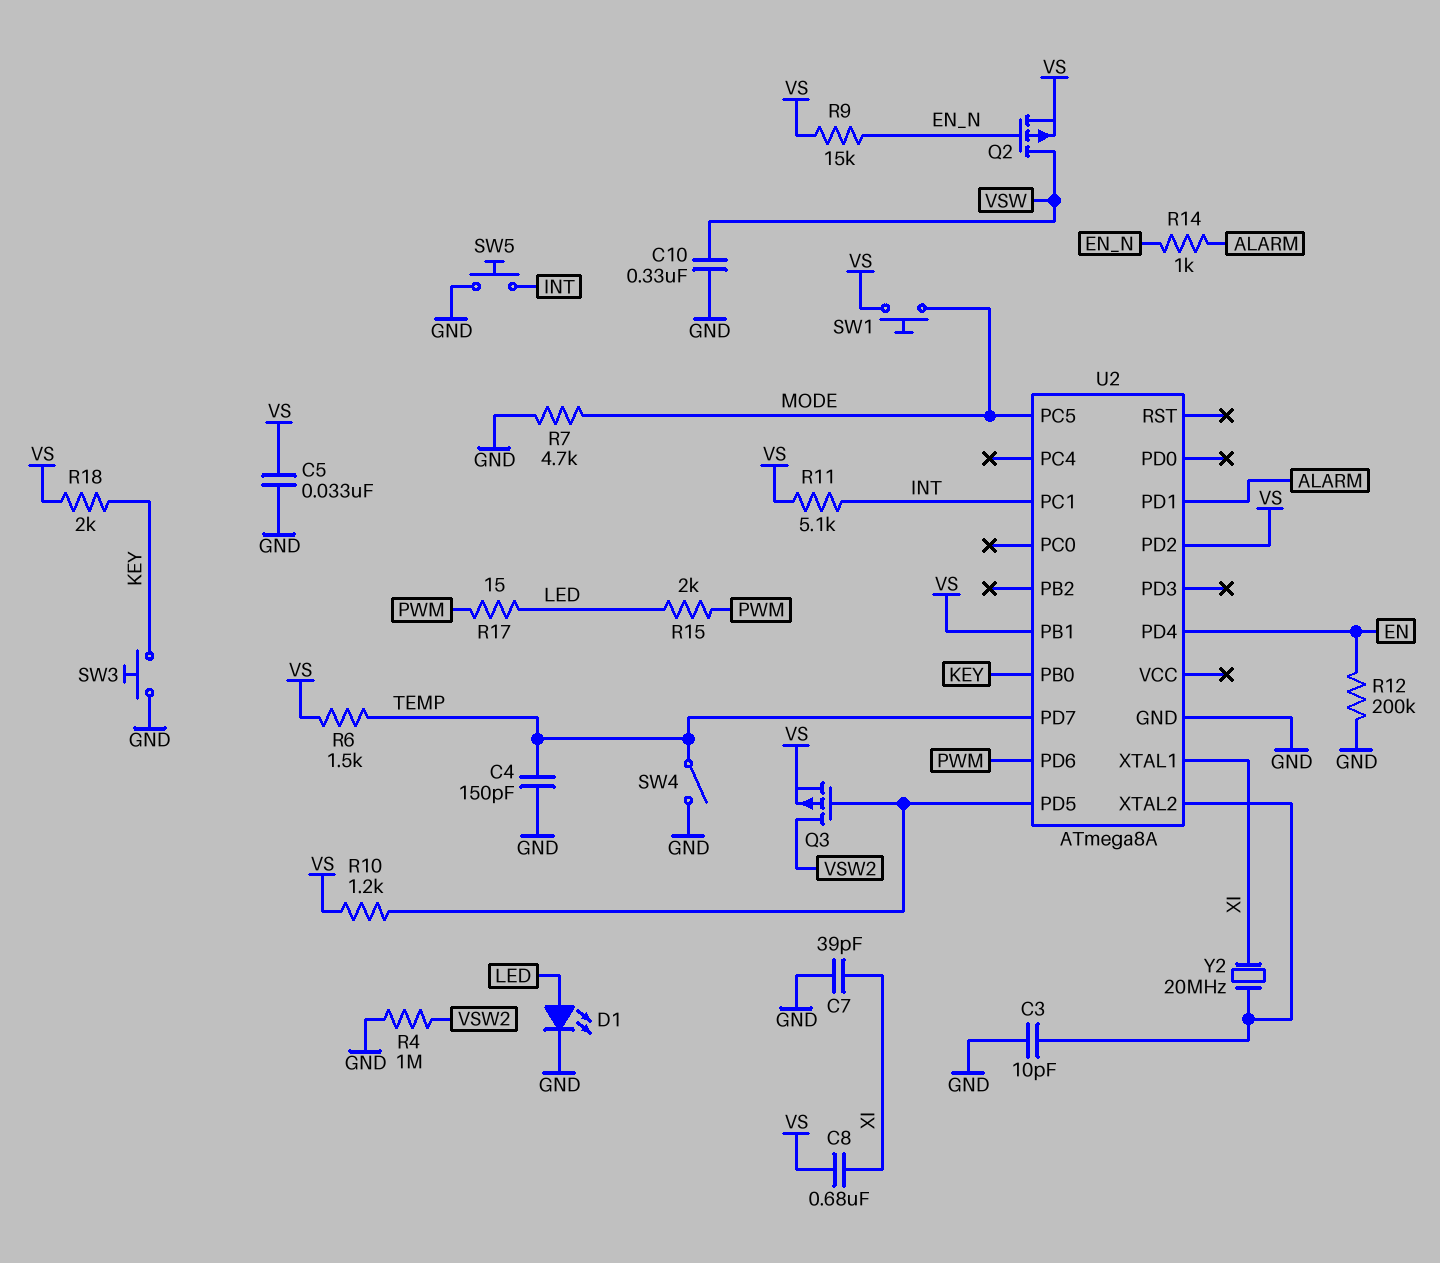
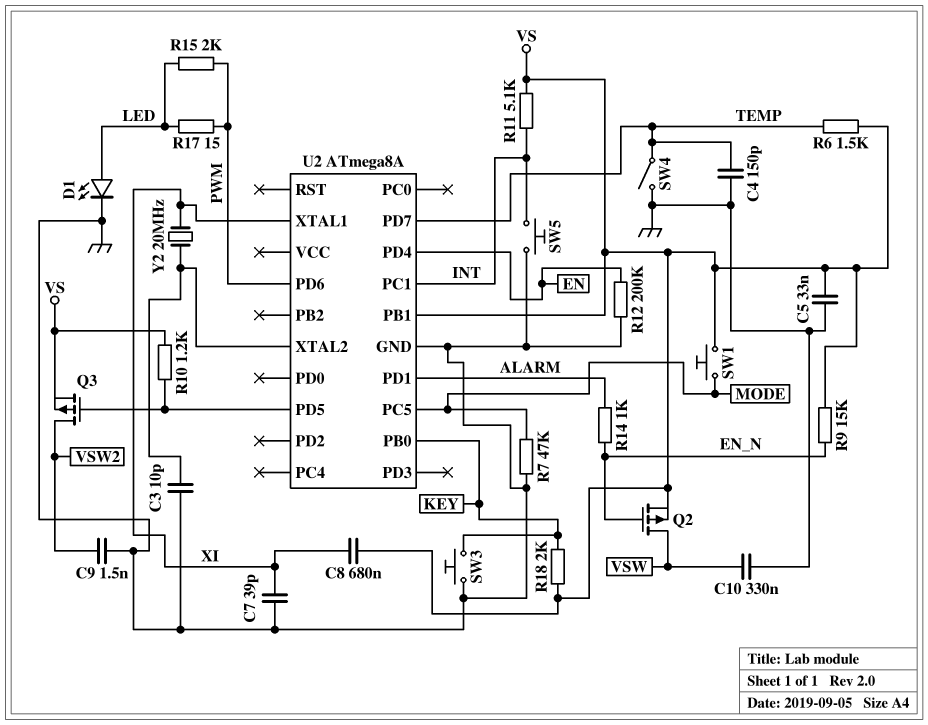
C9: none -> 1.5nF (GND, VSW2)
R4: 1M (GND, VSW2) -> none
R7: 4.7k (GND, MODE) -> 47k (GND, MODE)
U2 pin PD2: VS -> none

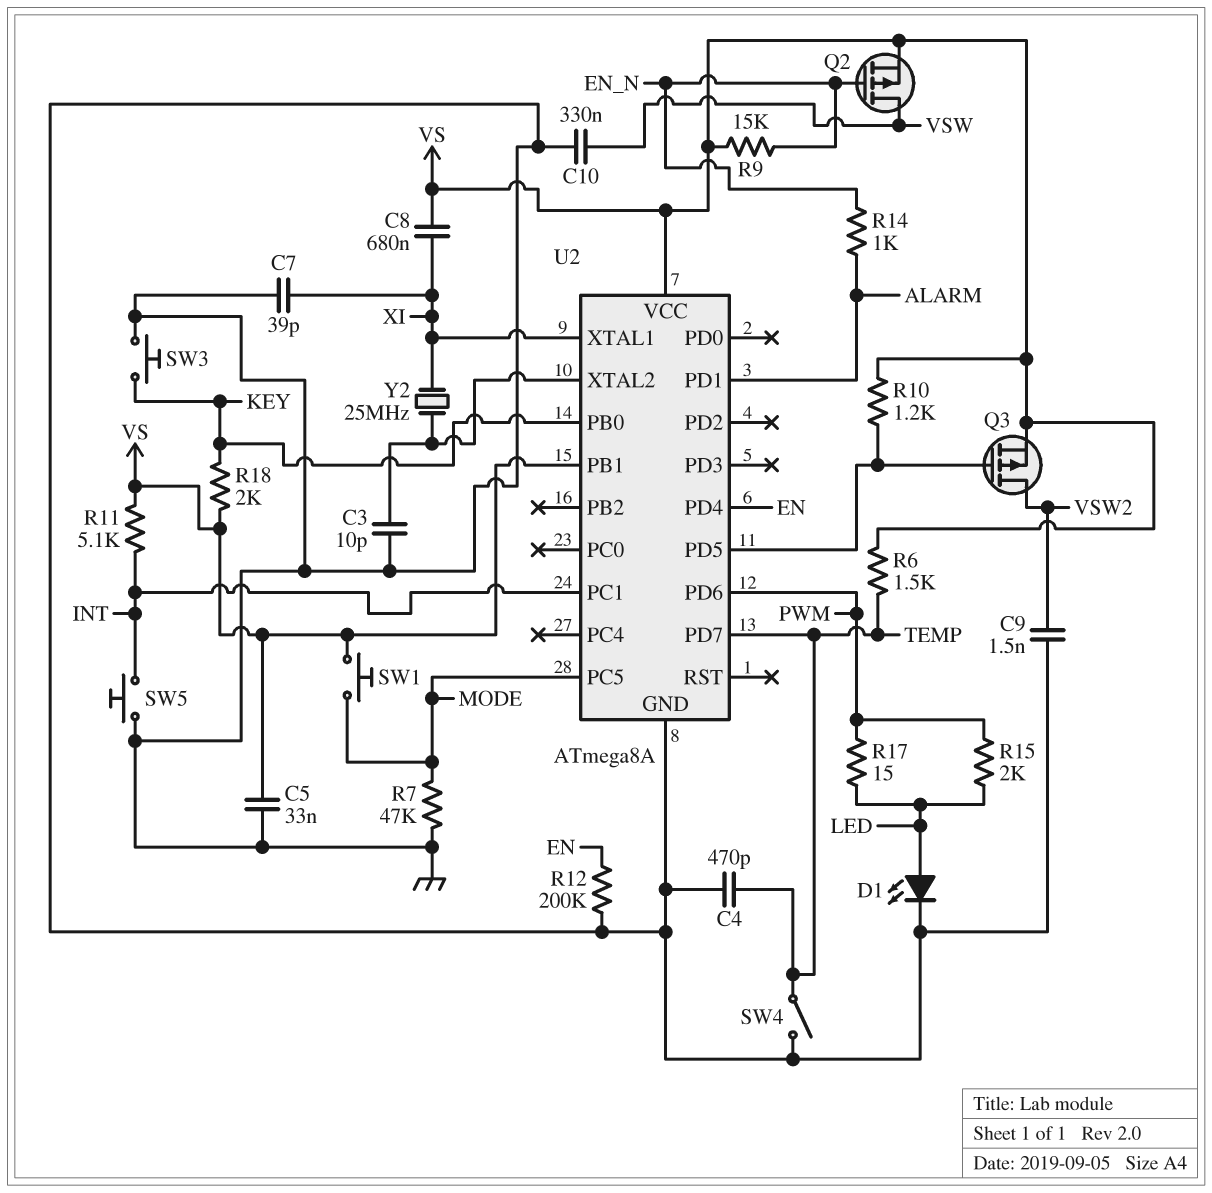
C4: 150pF (GND, TEMP) -> 470pF (GND, TEMP)
U2 pin VCC: none -> VS
Y2: 20MHz (U2/XTAL2, XI) -> 25MHz (U2/XTAL2, XI)

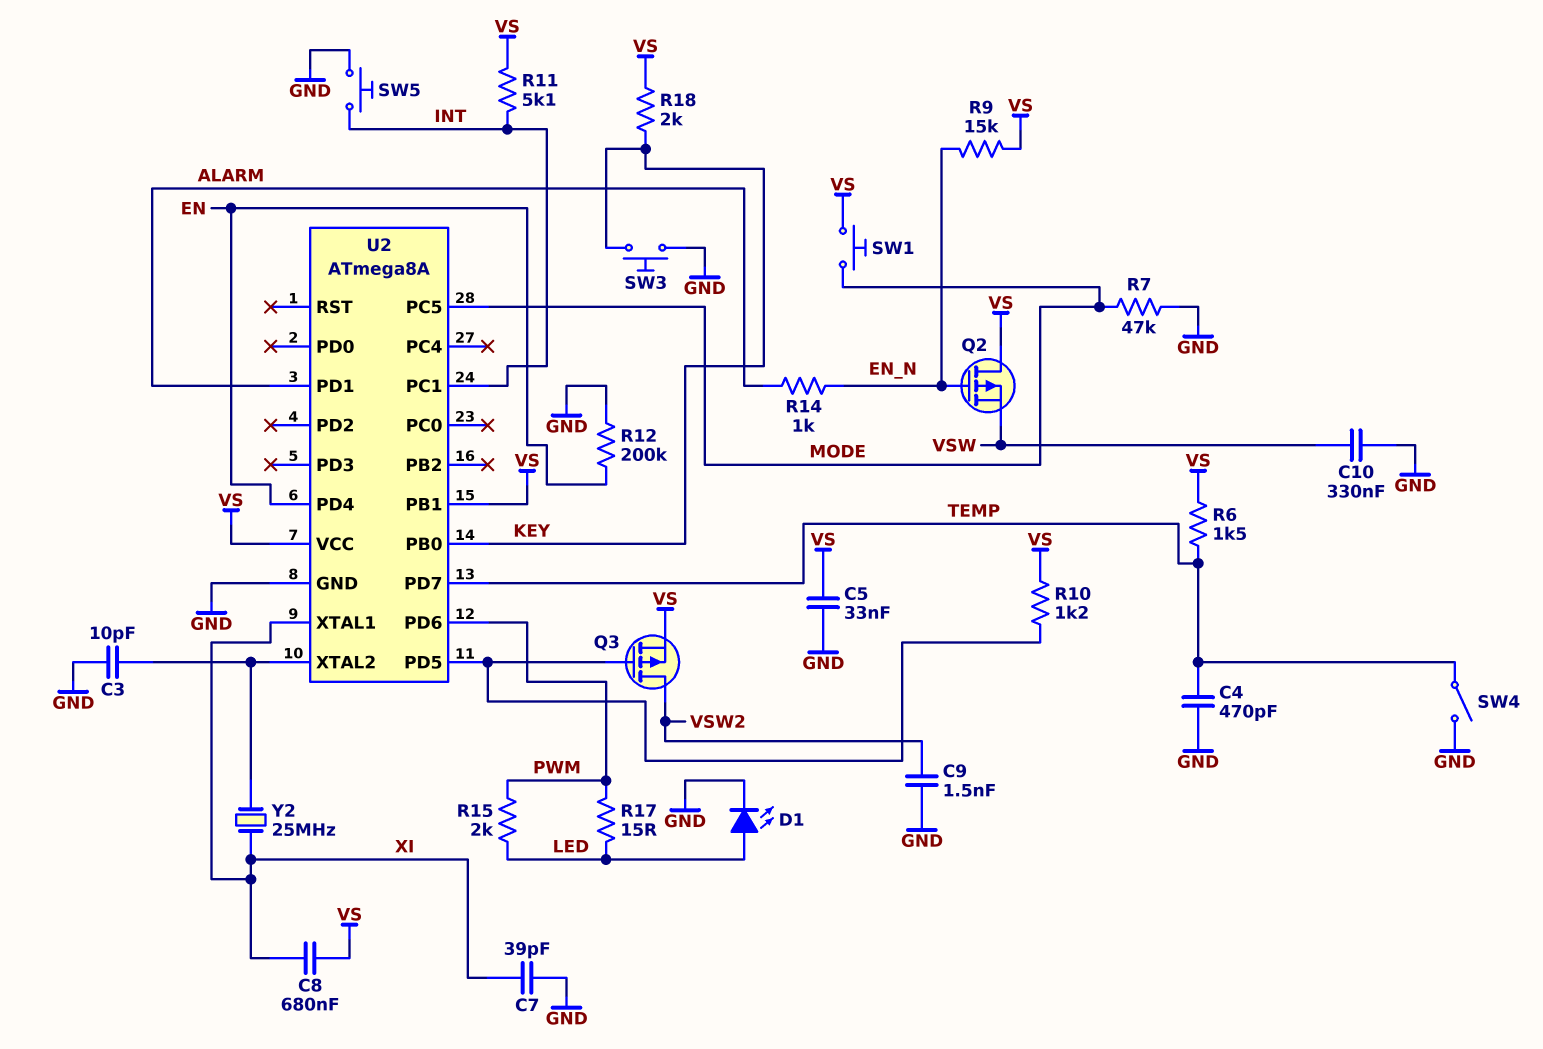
Q2: PMOS (G EN_N, D VSW, S VS) -> PMOS (G EN_N, D VS, S VSW)

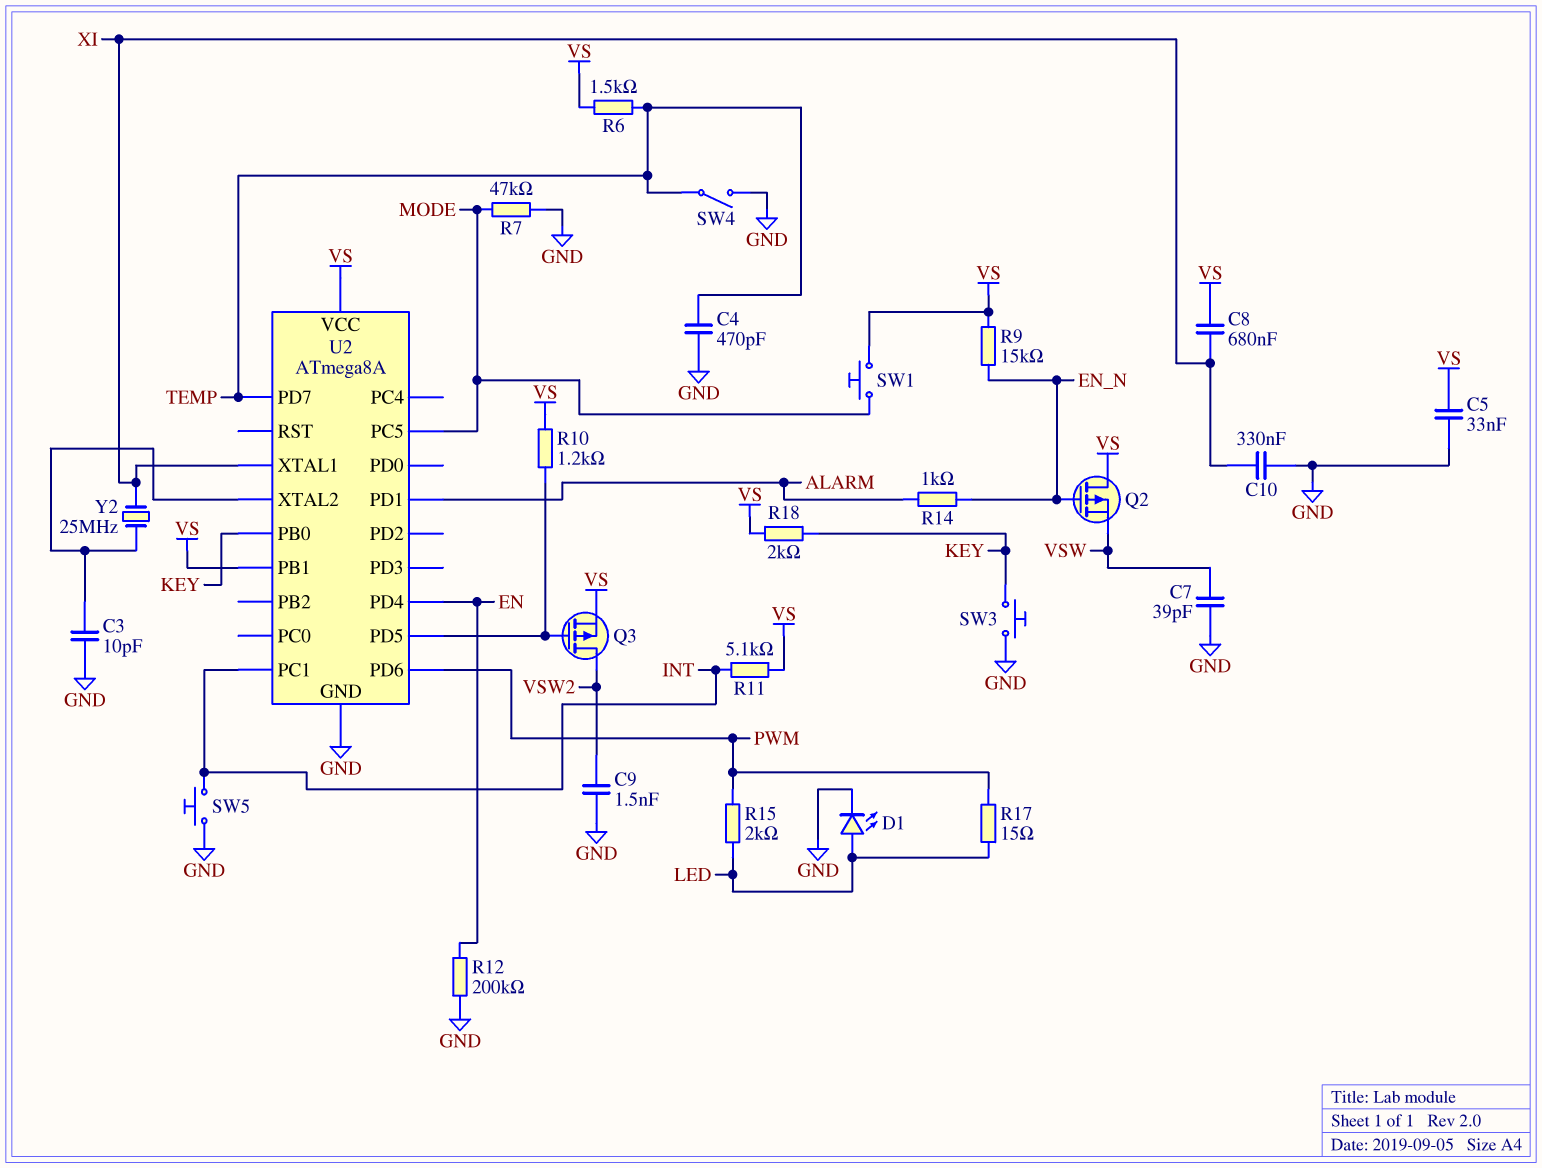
C7: 39pF (GND, XI) -> 39pF (GND, VSW)
C10: 330nF (GND, VSW) -> 330nF (GND, XI)

